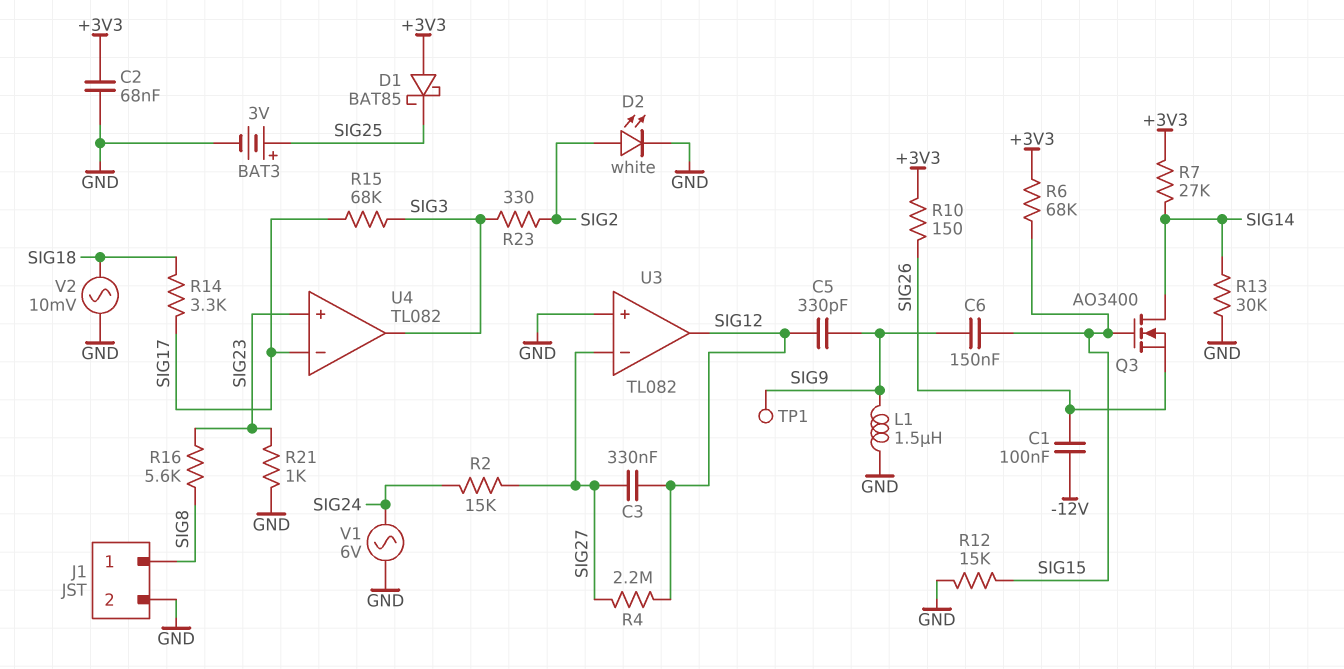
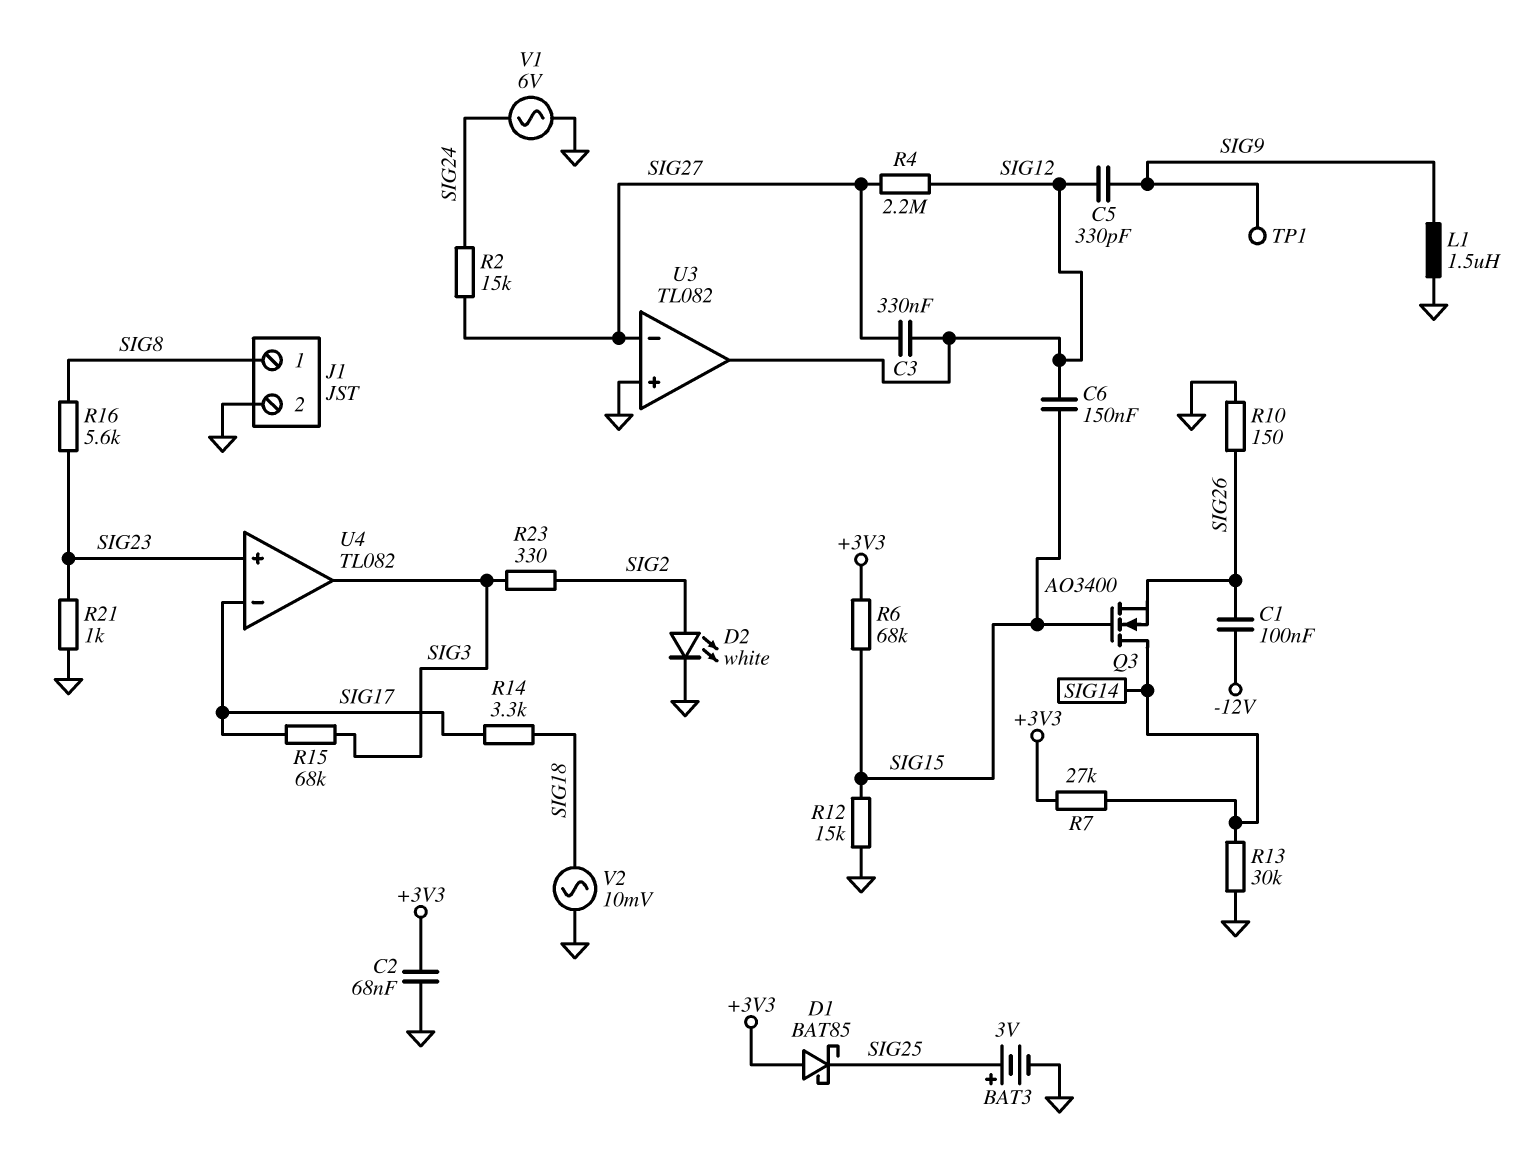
C6: 150nF (SIG9, SIG15) -> 150nF (SIG12, SIG15)
R10: 150 (+3V3, SIG26) -> 150 (GND, SIG26)

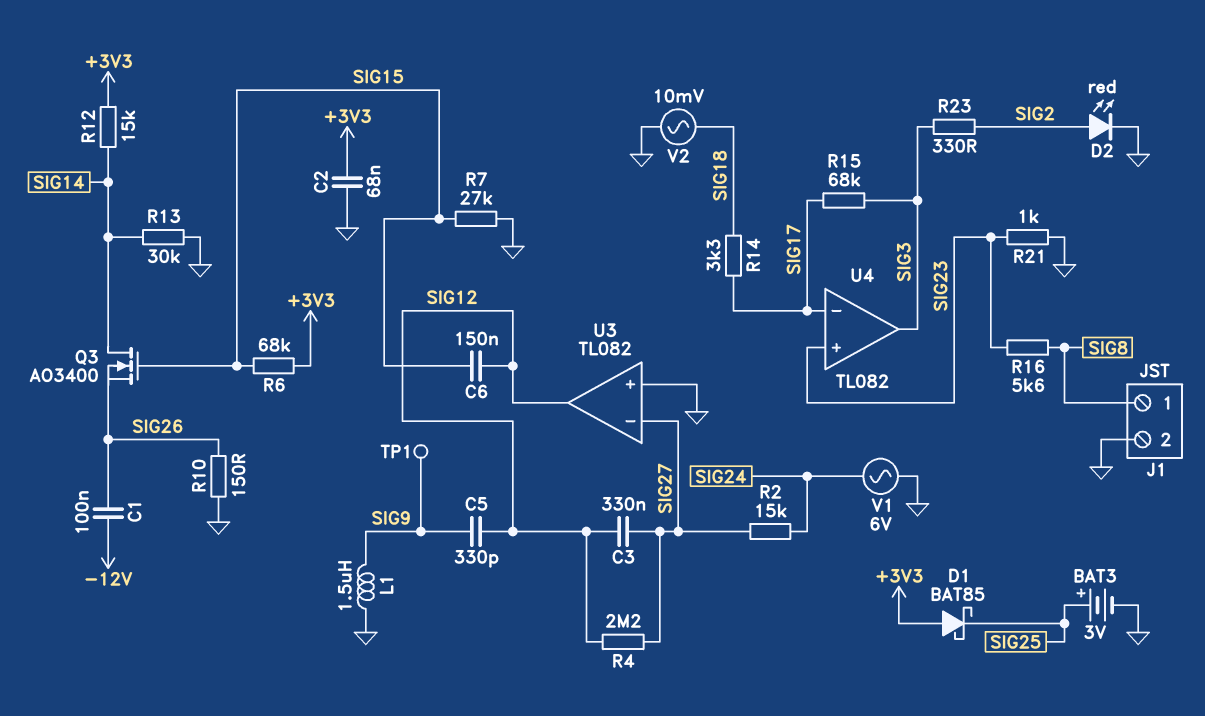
D2: LED white (A SIG2, K GND) -> LED red (A SIG2, K GND)
R7: 27k (+3V3, SIG14) -> 27k (GND, SIG15)
R12: 15k (GND, SIG15) -> 15k (+3V3, SIG14)

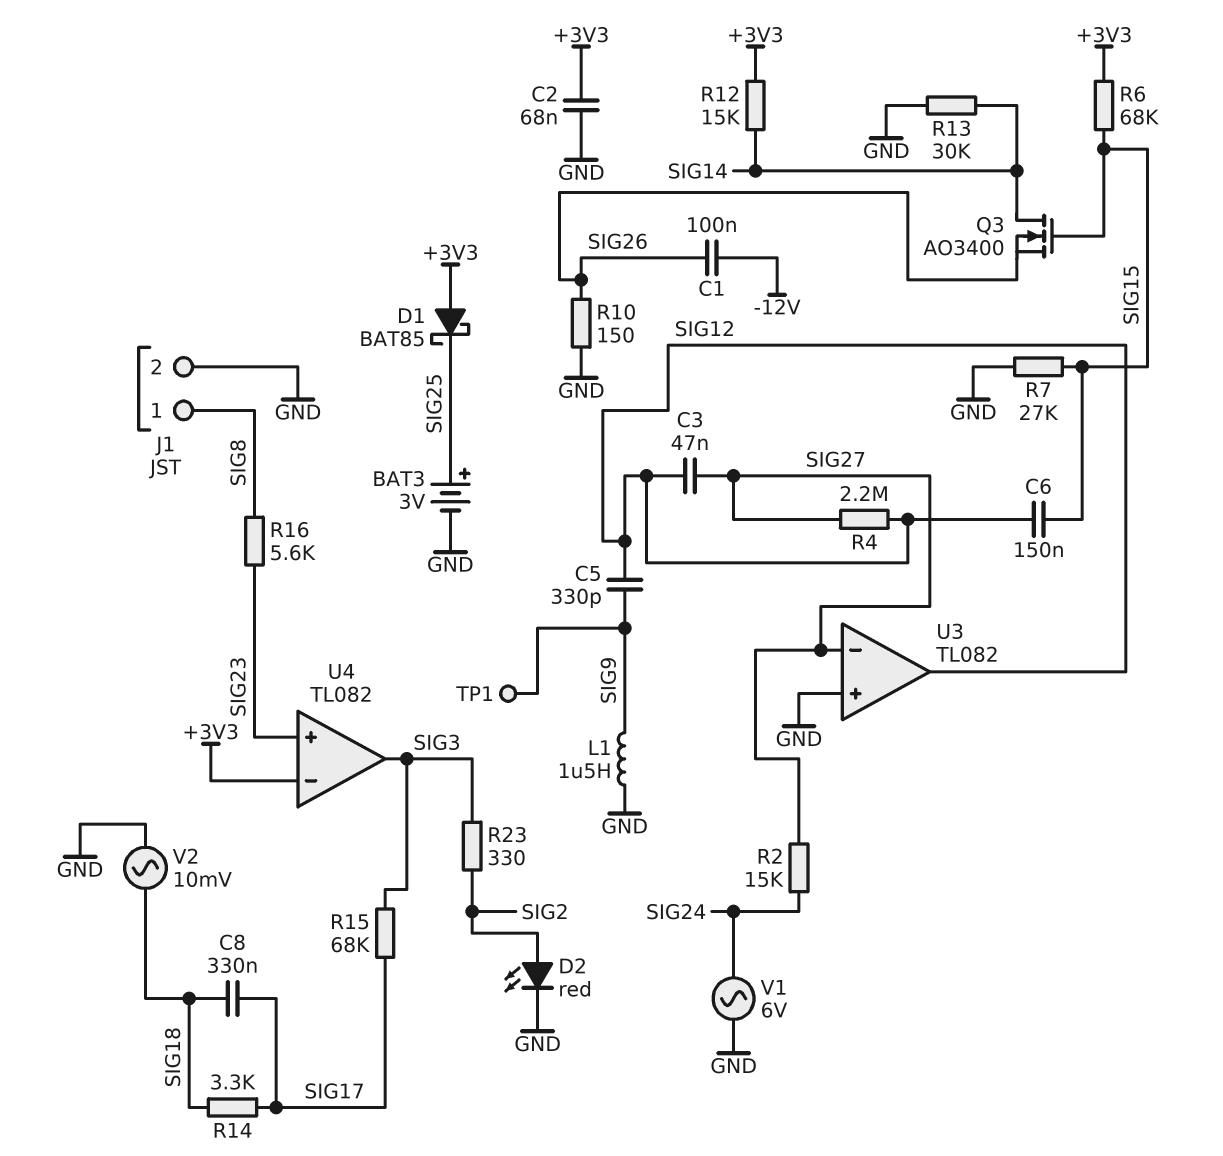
C3: 330nF (SIG12, SIG27) -> 47nF (SIG12, SIG27)
C8: none -> 330nF (SIG17, SIG18)
R21: 1k (GND, SIG23) -> none
U4 pin in-: SIG17 -> +3V3

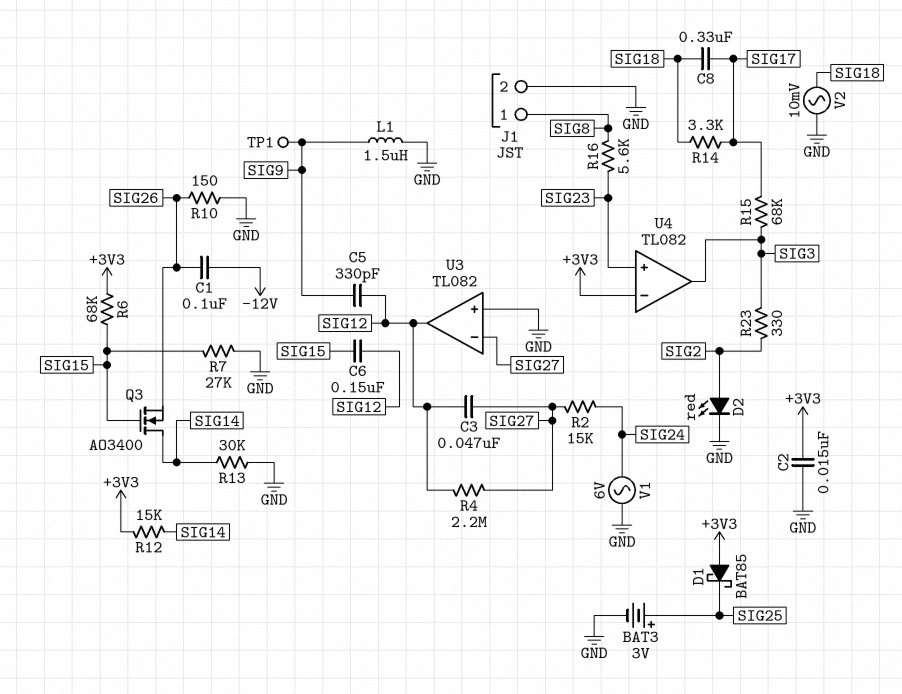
C2: 68nF (+3V3, GND) -> 15nF (+3V3, GND)

